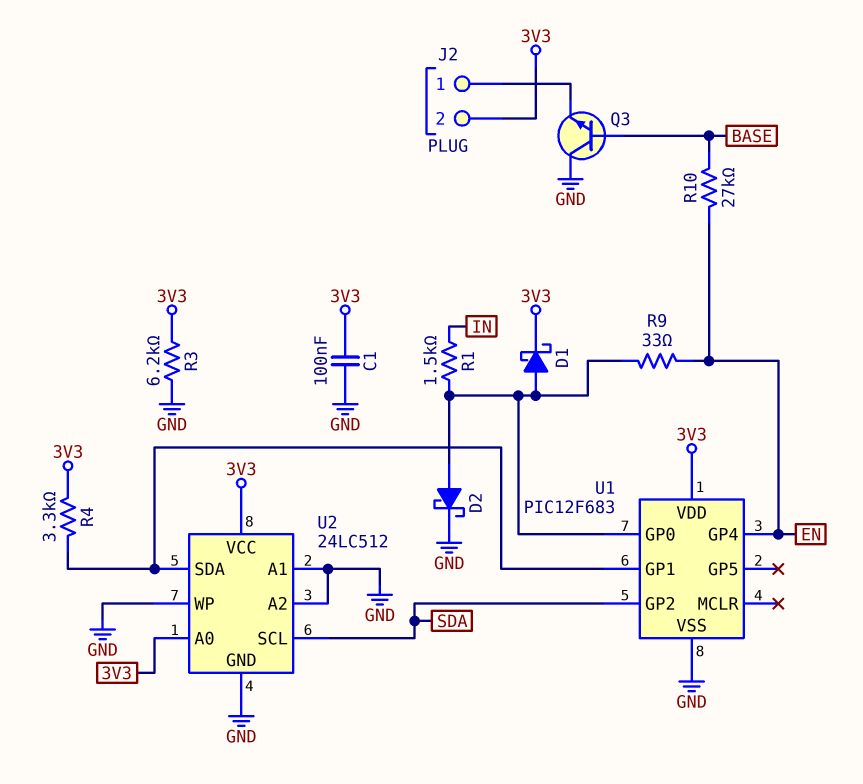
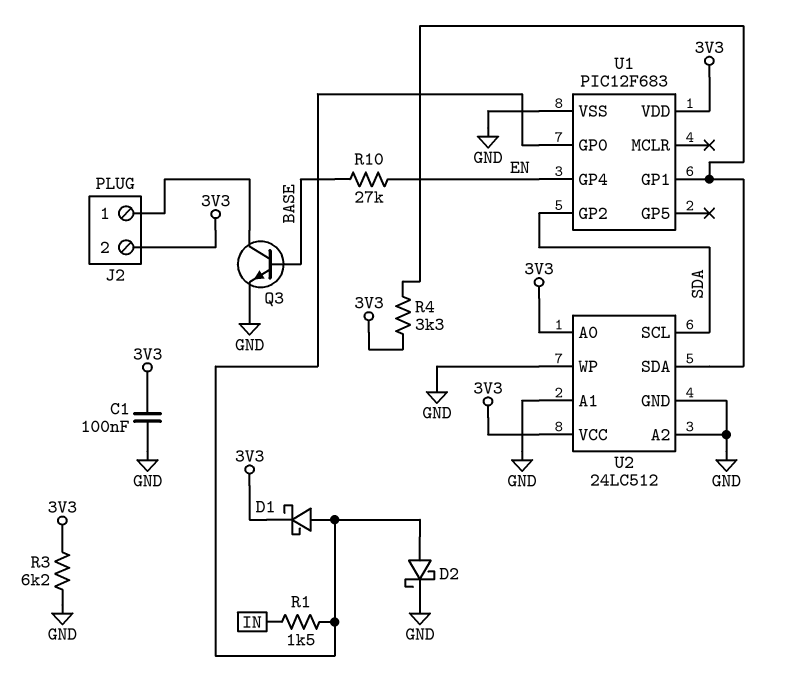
Q3: NPN (B BASE, C GND, E J2/1) -> NPN (B BASE, C J2/1, E GND)
R9: 33 (EN, U1/GP0) -> none

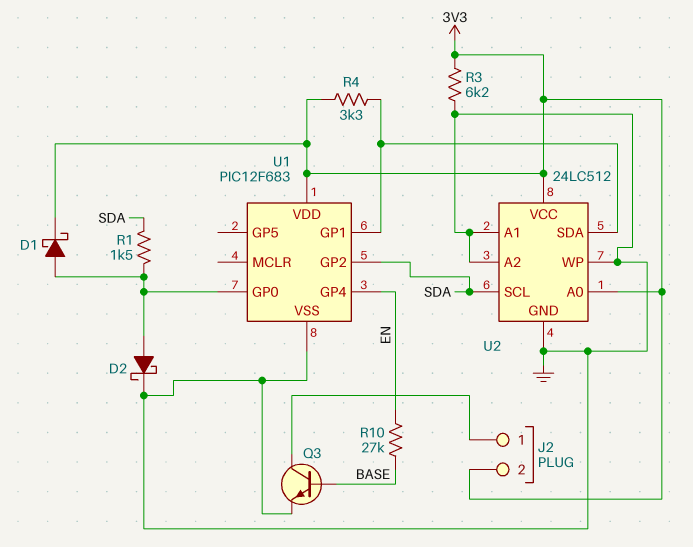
C1: 100nF (3V3, GND) -> none
R1: 1.5k (IN, U1/GP0) -> 1.5k (SDA, U1/GP0)

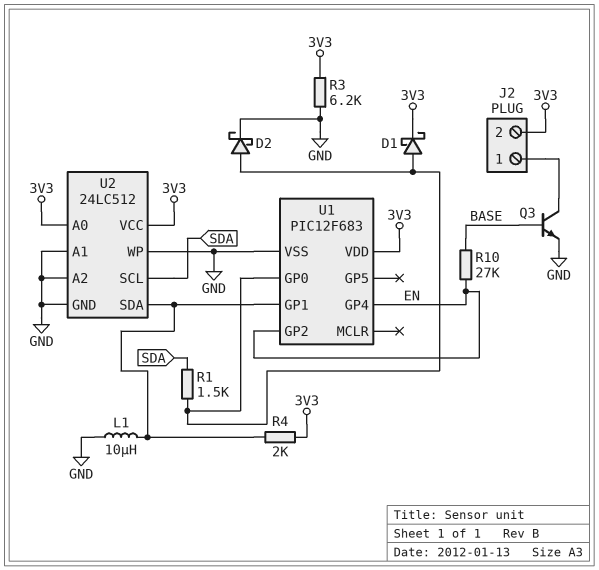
L1: none -> 10uH (GND, U1/GP1)
R4: 3.3k (3V3, U1/GP1) -> 2k (3V3, U1/GP1)
U1 pin GP2: SDA -> EN

